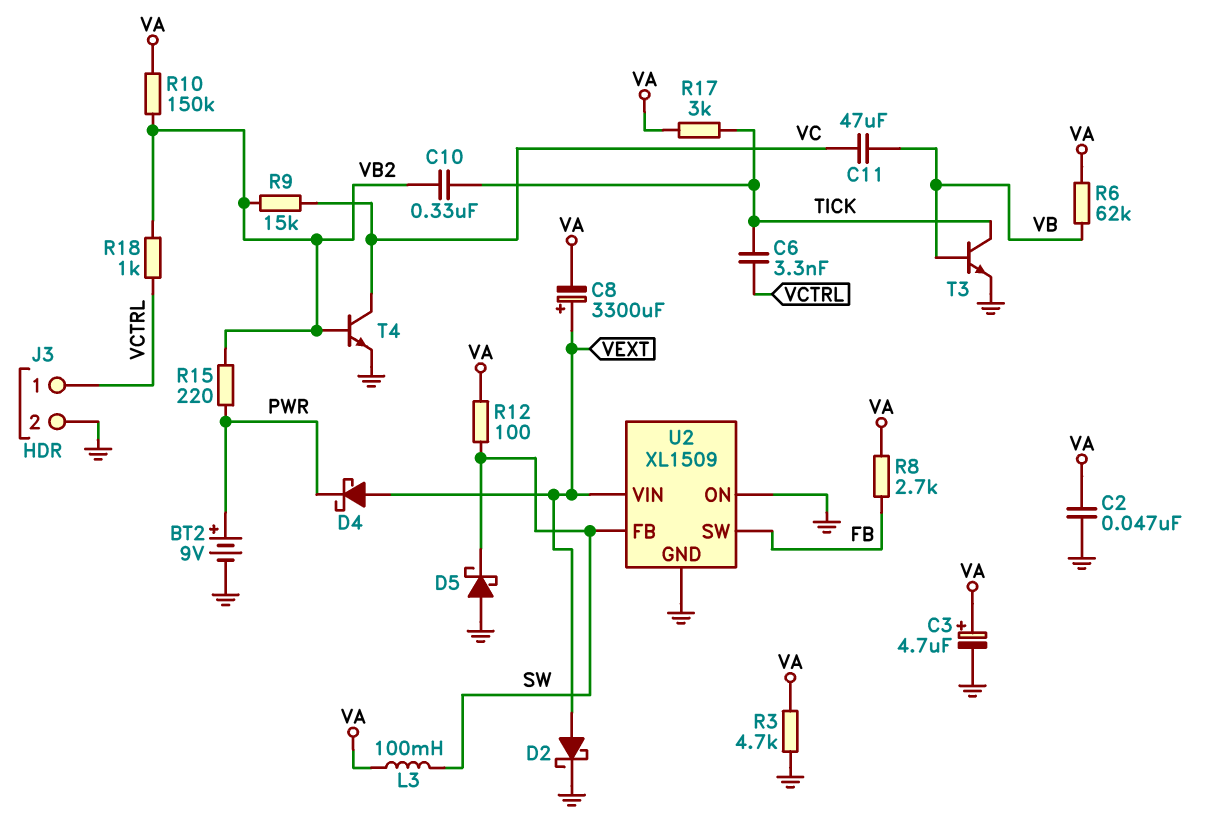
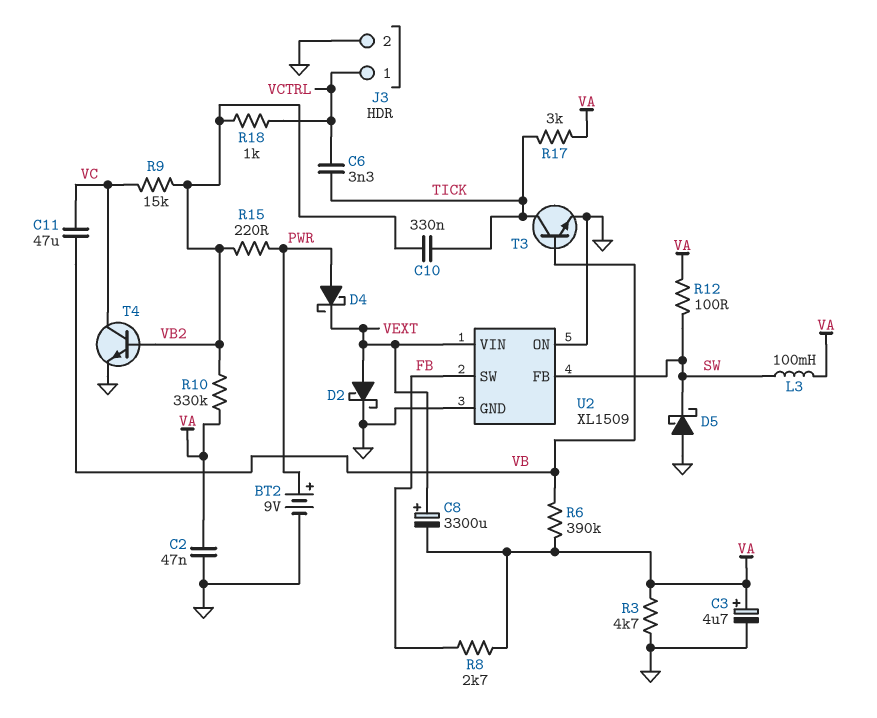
D4: schottky (A VEXT, K PWR) -> schottky (A PWR, K VEXT)
R6: 62k (VA, VB) -> 390k (VA, VB)
R10: 150k (VA, VB2) -> 330k (VA, VB2)

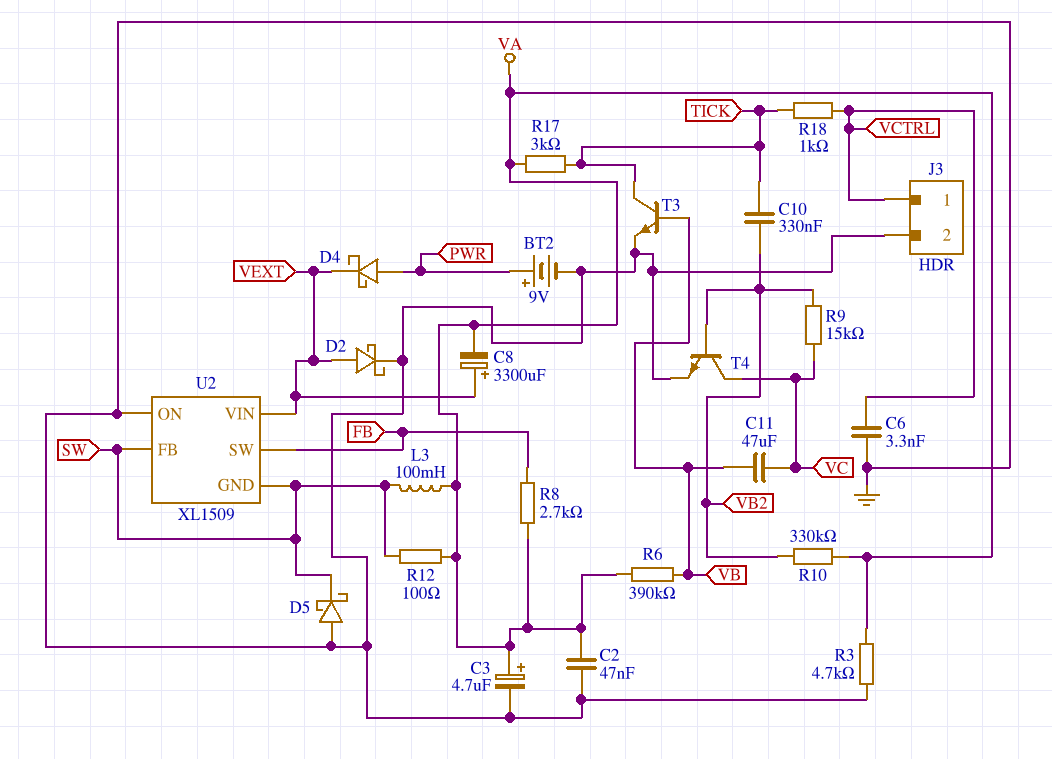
C6: 3.3nF (TICK, VCTRL) -> 3.3nF (GND, VCTRL)
R15: 220 (PWR, VB2) -> none
R18: 1k (VB2, VCTRL) -> 1k (TICK, VCTRL)
U2 pin GND: GND -> SW

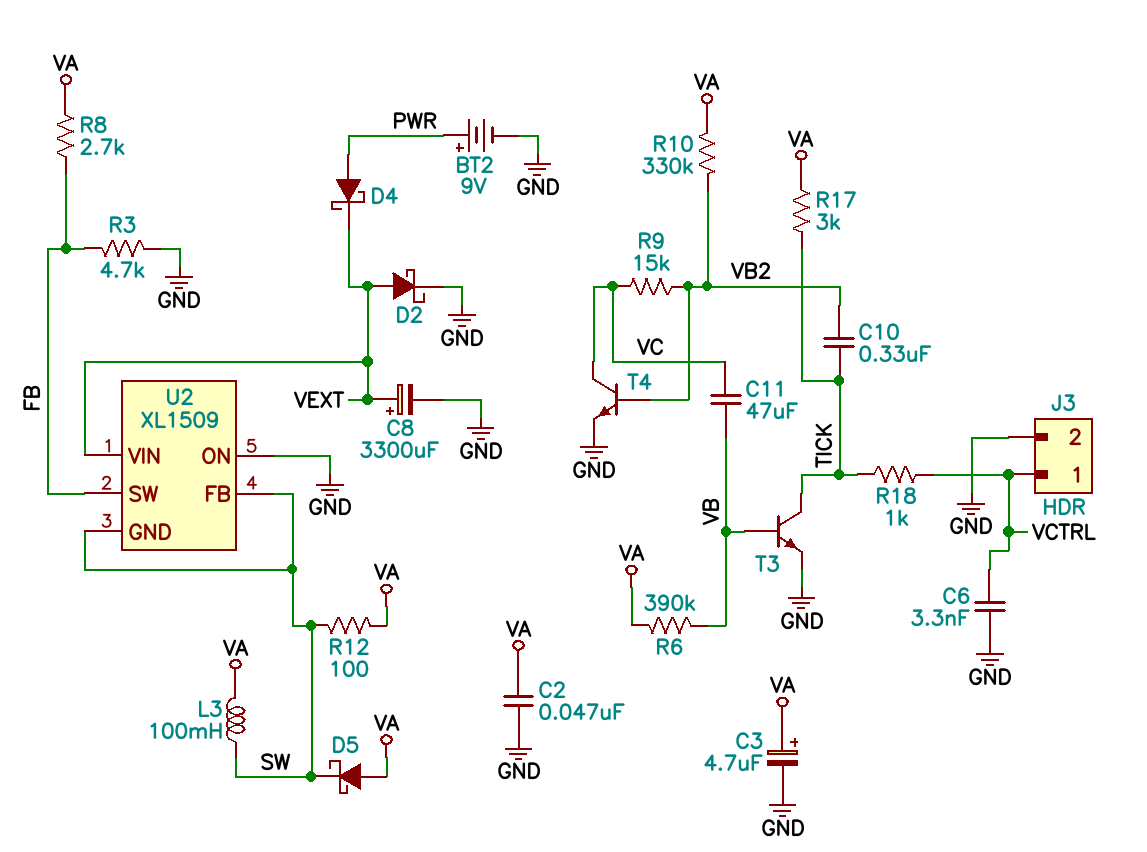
C8: 3300uF (plus VEXT, minus VA) -> 3300uF (plus VEXT, minus GND)
D5: schottky (A GND, K SW) -> schottky (A VA, K SW)
R3: 4.7k (GND, VA) -> 4.7k (FB, GND)

